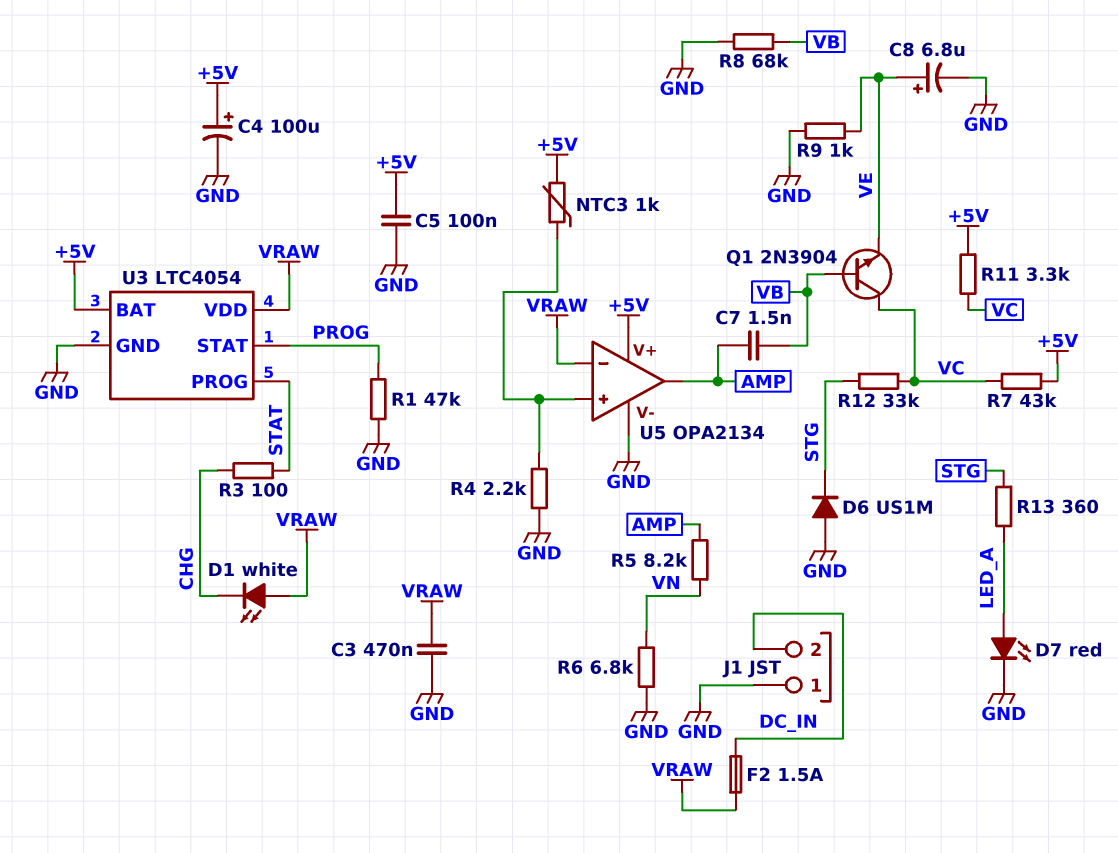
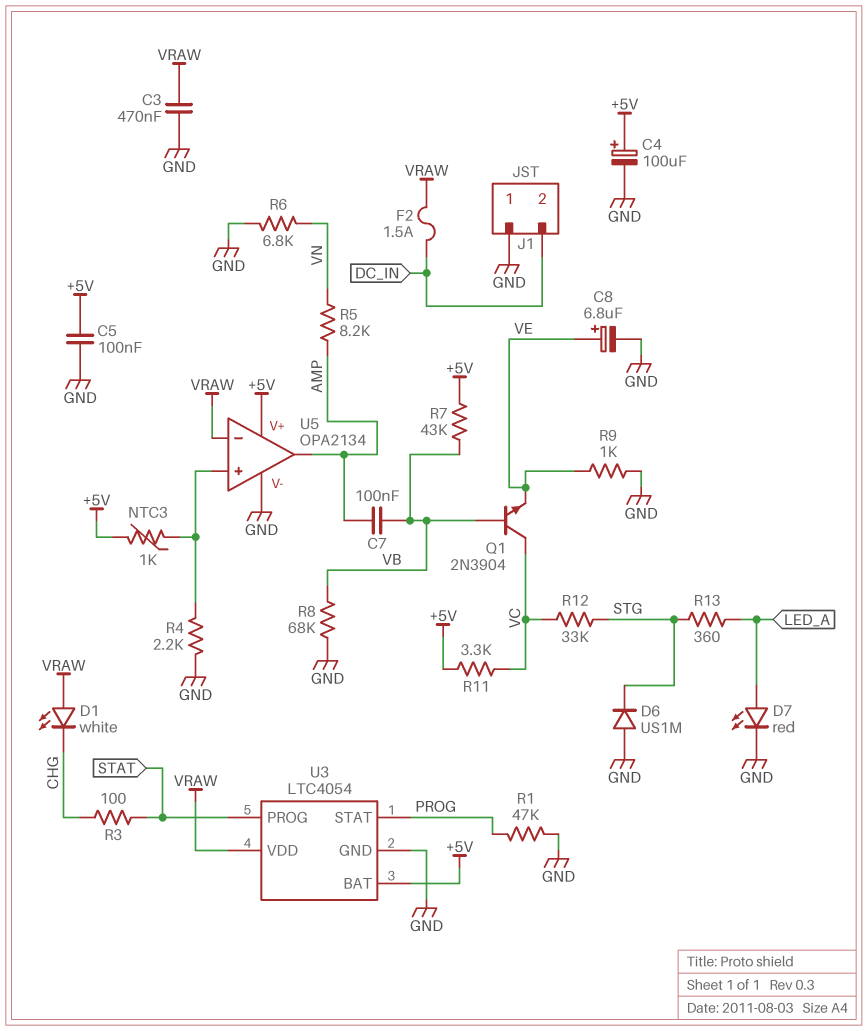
C7: 1.5nF (AMP, VB) -> 100nF (AMP, VB)
R7: 43k (+5V, VC) -> 43k (+5V, VB)

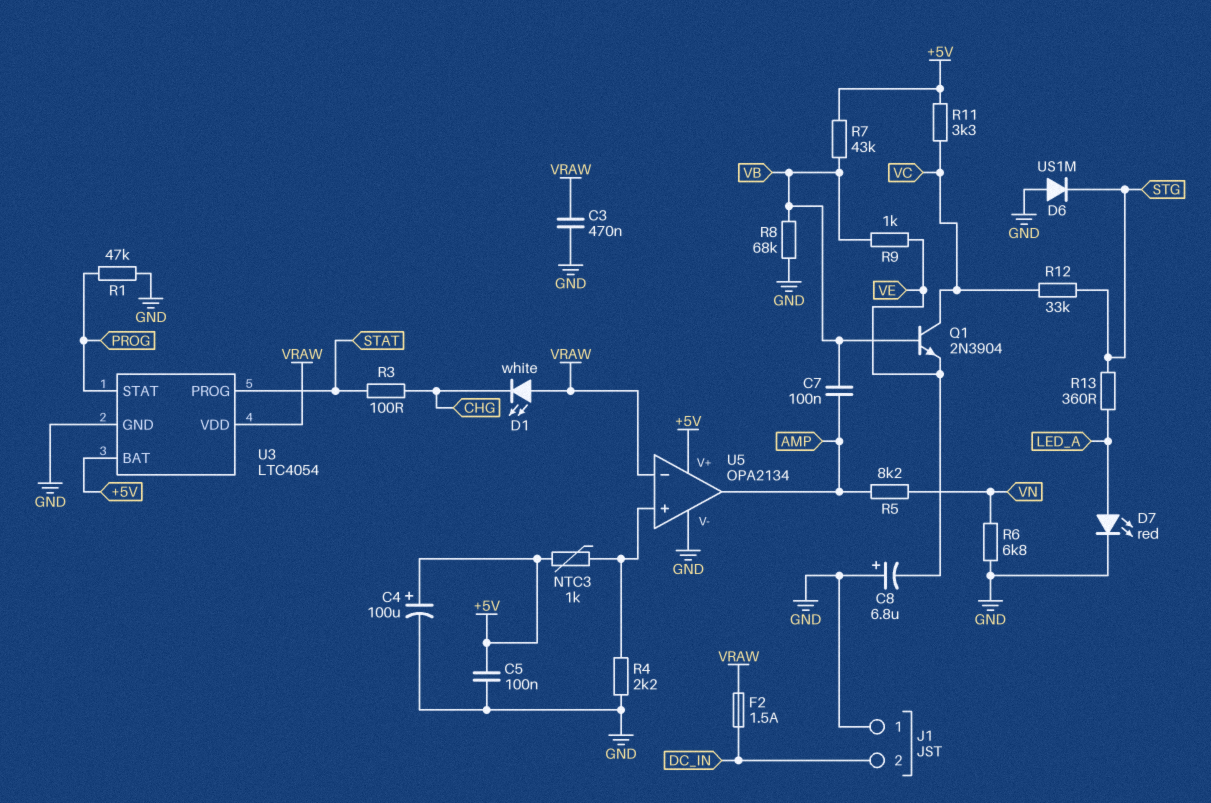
C8: 6.8uF (plus VE, minus GND) -> 6.8uF (plus GND, minus VE)
R9: 1k (GND, VE) -> 1k (VB, VE)

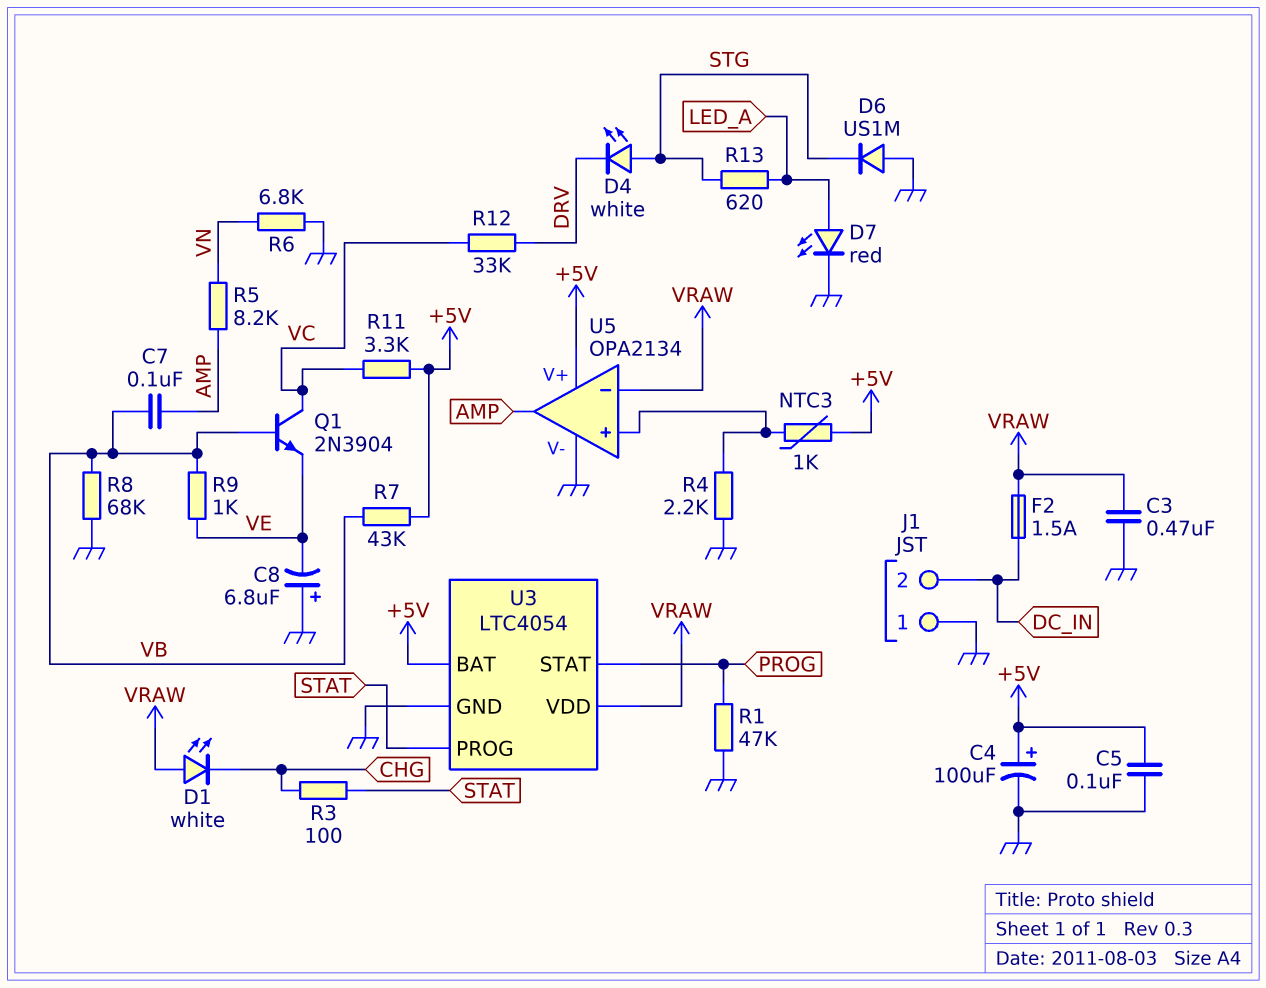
D4: none -> LED white (A STG, K DRV)
R12: 33k (STG, VC) -> 33k (DRV, VC)
R13: 360 (LED_A, STG) -> 620 (LED_A, STG)

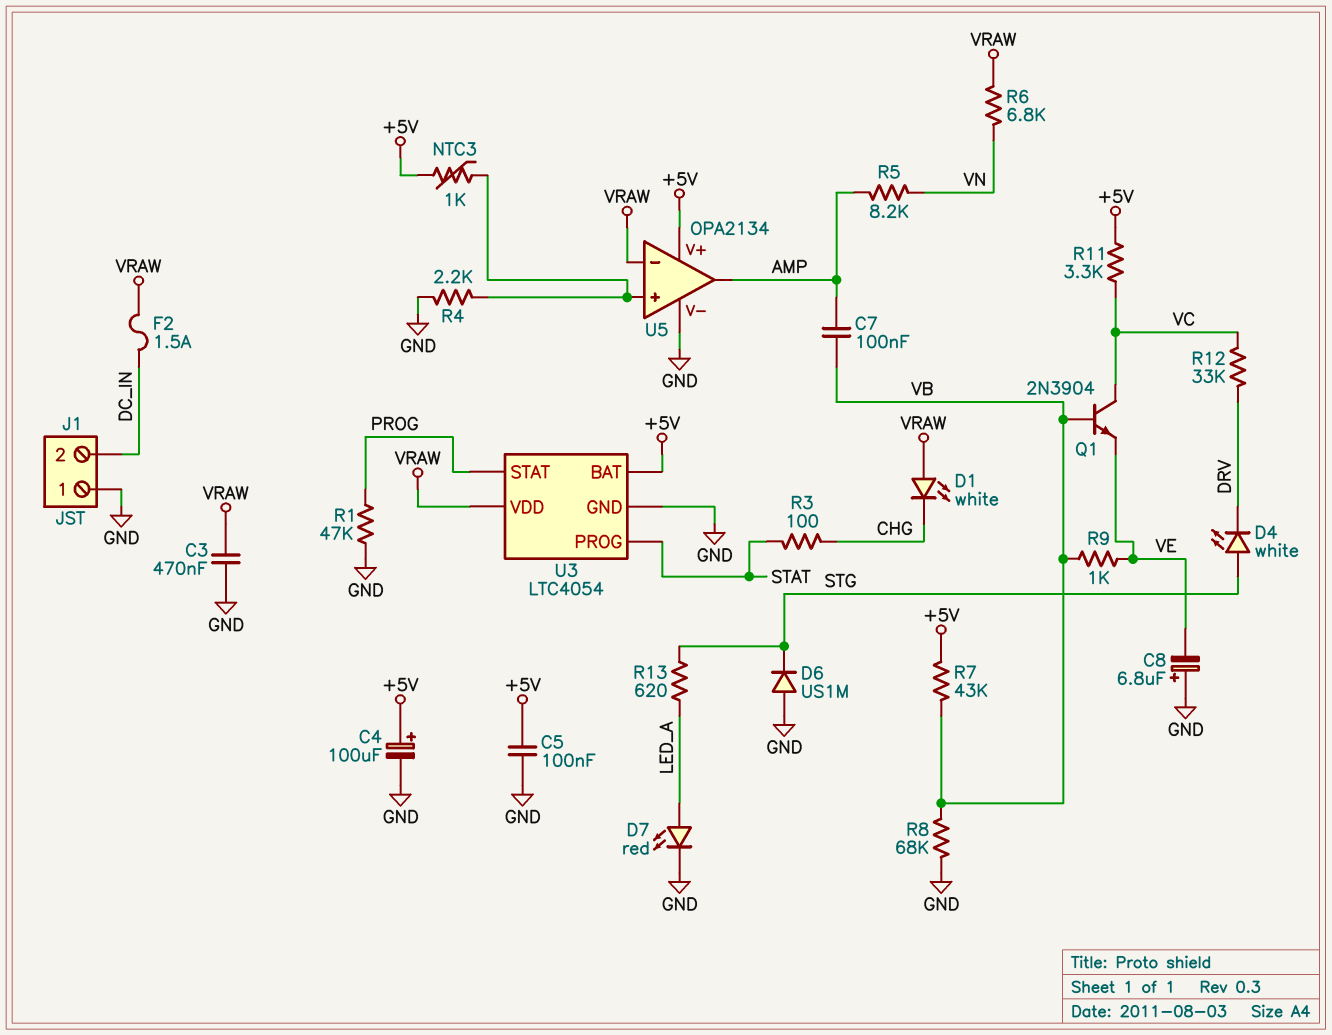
R6: 6.8k (GND, VN) -> 6.8k (VN, VRAW)

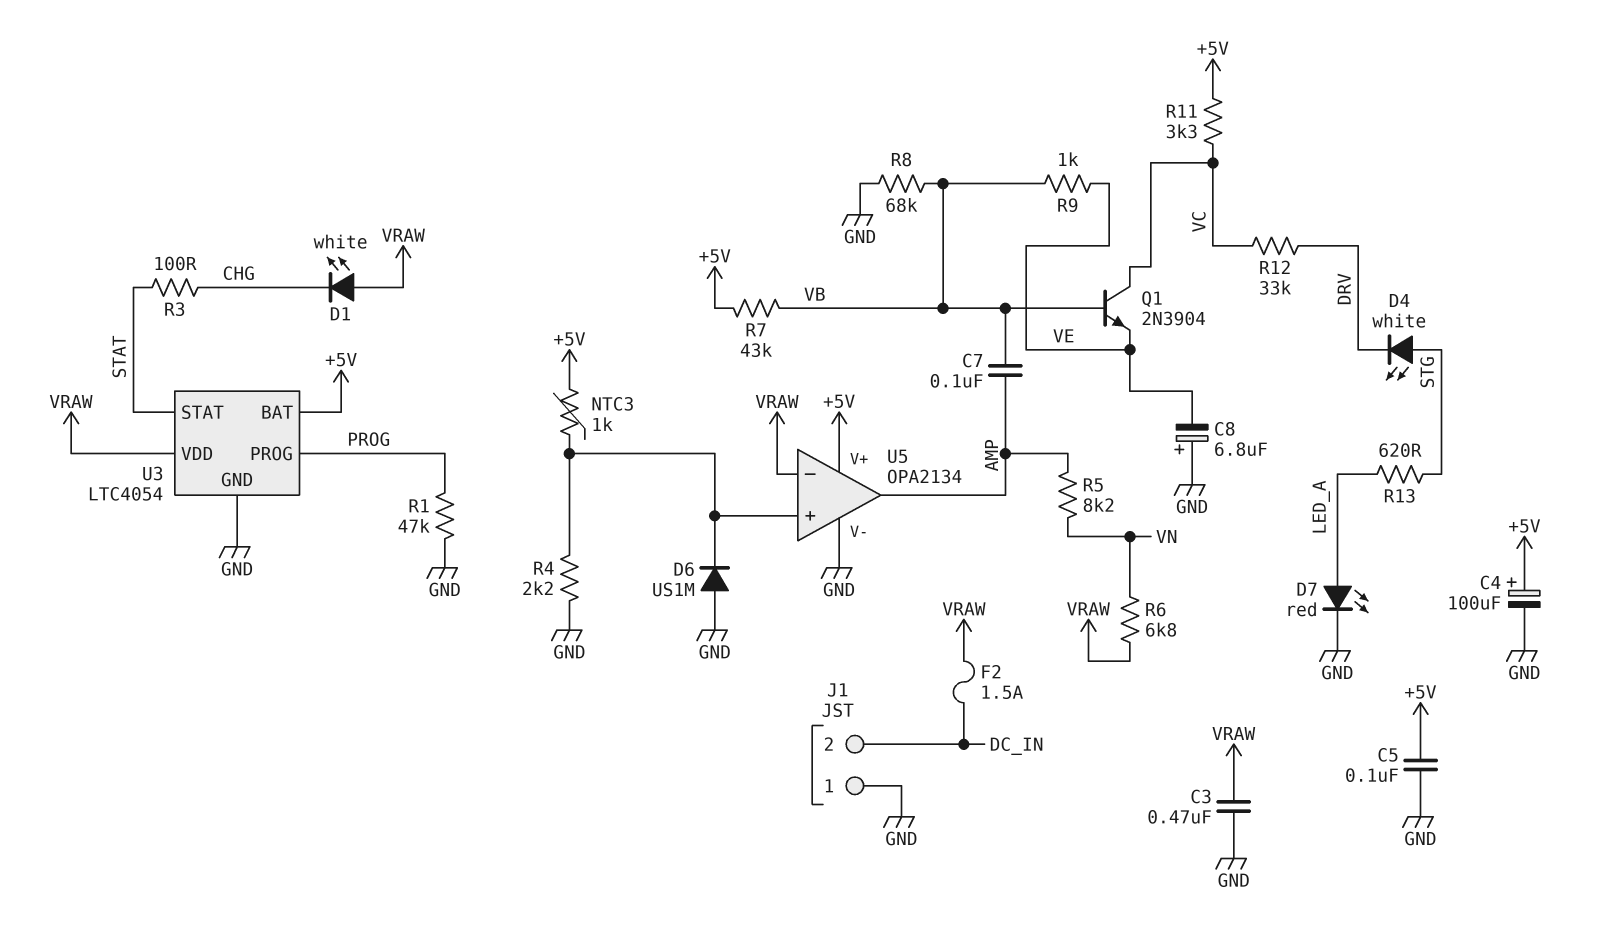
D6: diode US1M (A GND, K STG) -> diode US1M (A GND, K U5/in+)
U3 pin PROG: STAT -> PROG
U3 pin STAT: PROG -> STAT

